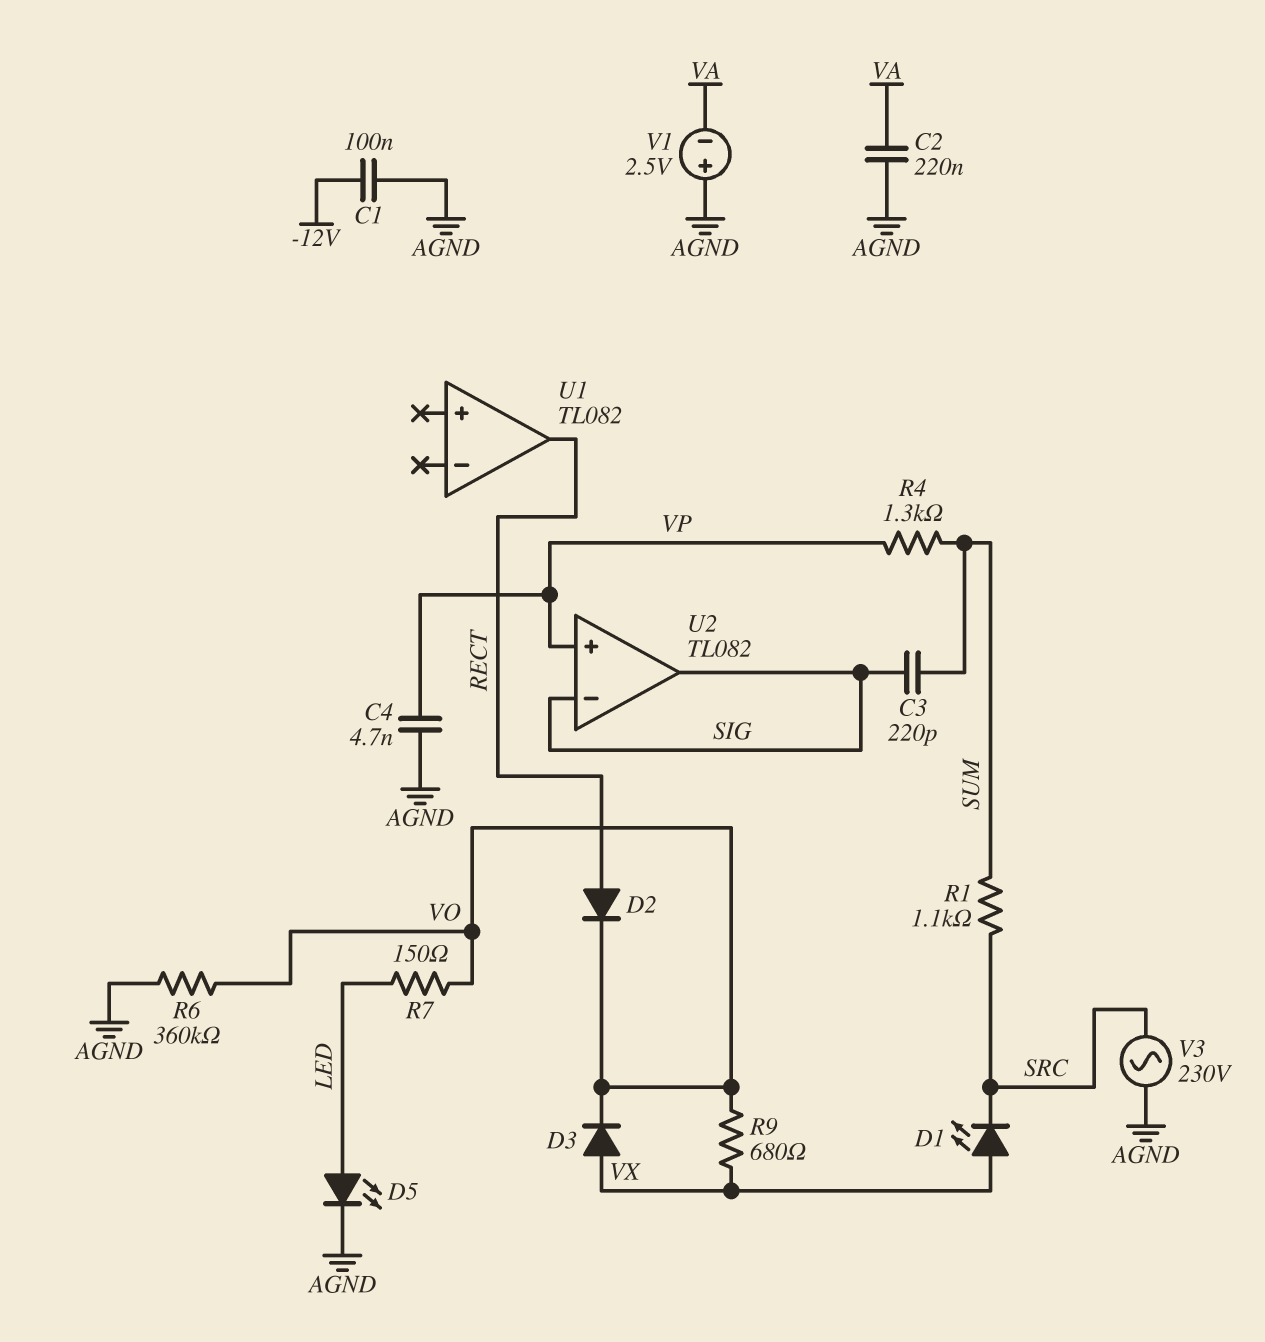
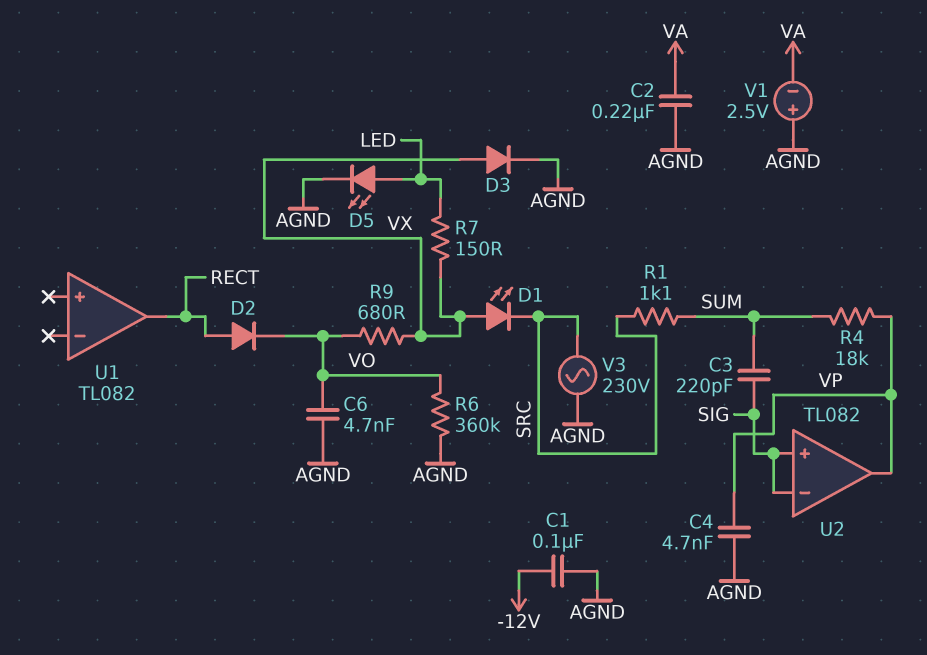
C6: none -> 4.7nF (AGND, VO)
D3: diode (A VX, K VO) -> diode (A VX, K AGND)
R4: 1.3k (SUM, VP) -> 18k (SUM, VP)
R7: 150 (LED, VO) -> 150 (LED, VX)
U2 pin in+: VP -> SIG
U2 pin out: SIG -> VP

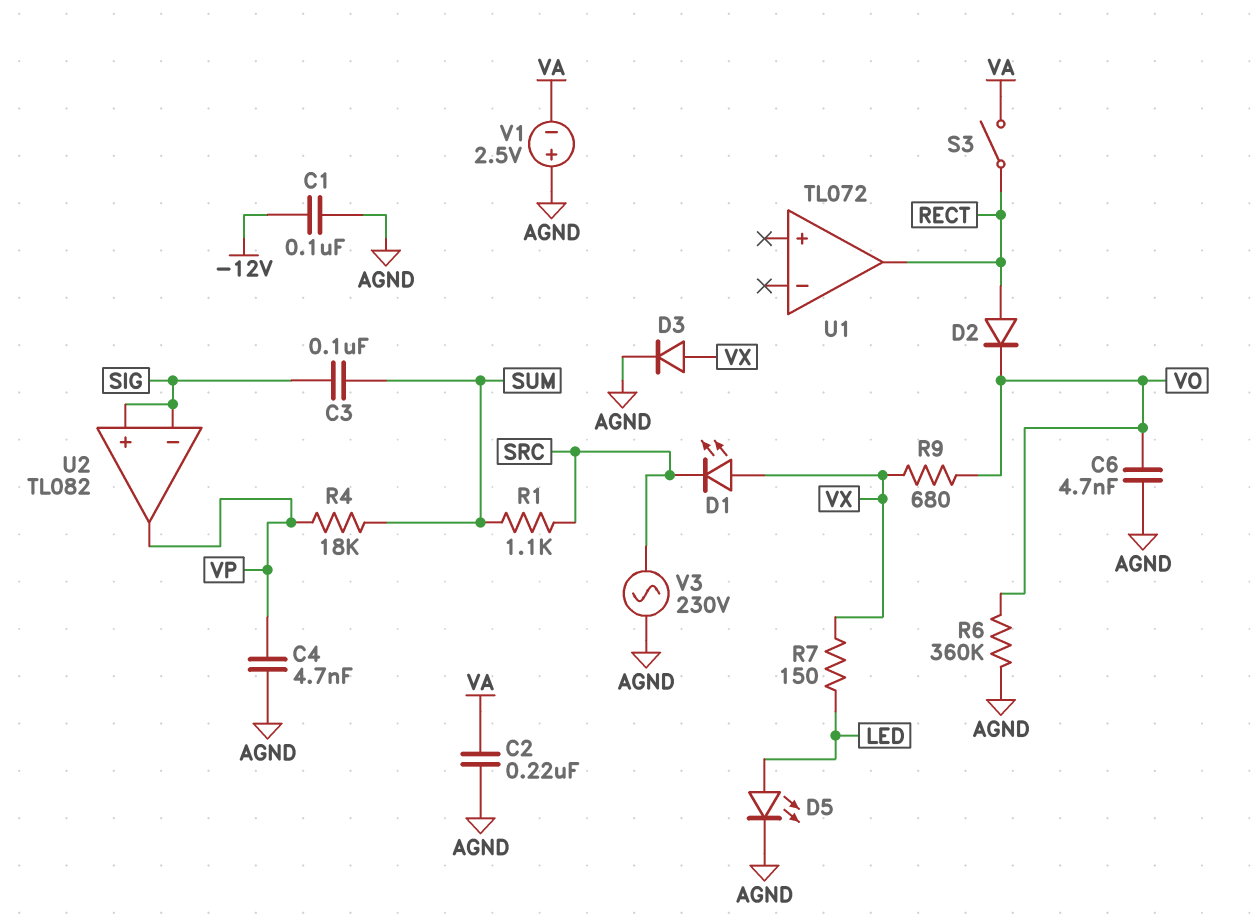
C3: 220pF (SIG, SUM) -> 100nF (SIG, SUM)
S3: none -> switch (RECT, VA)
U1: TL082 -> TL072

